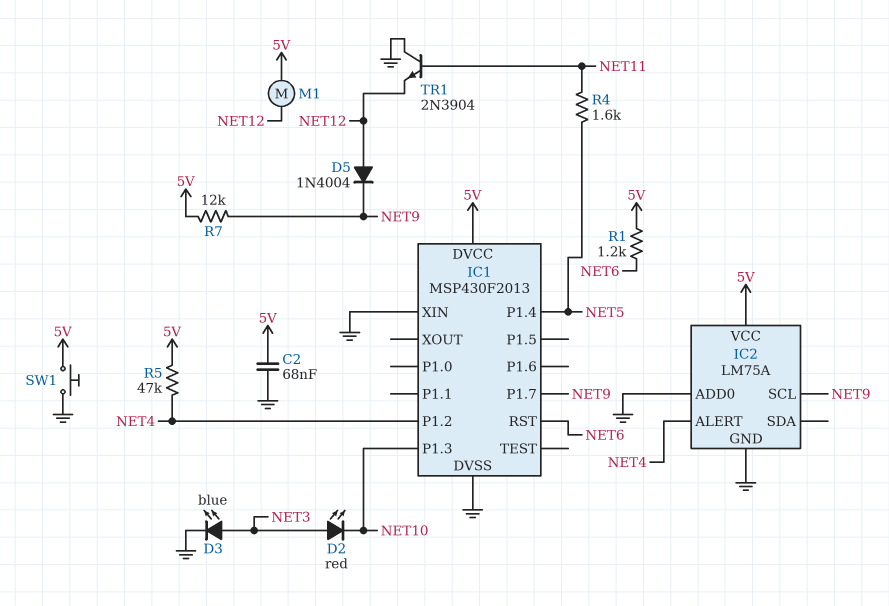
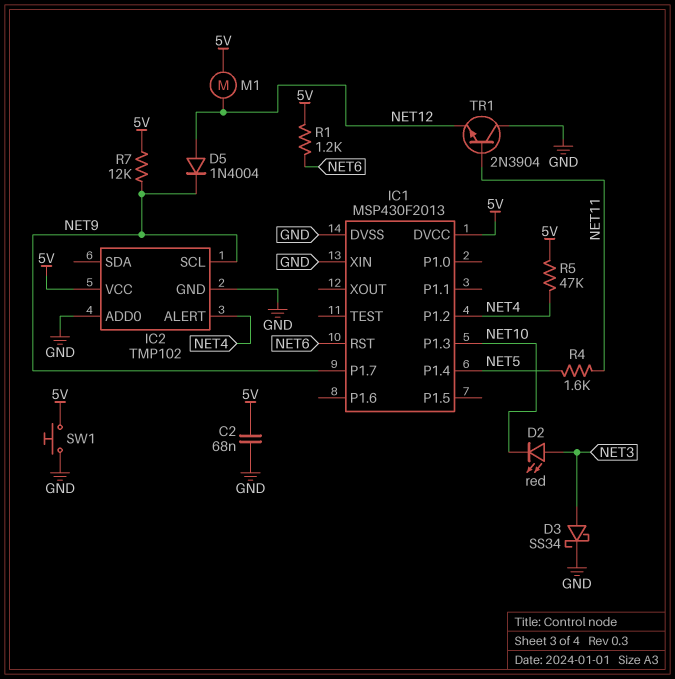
D3: LED blue (A NET3, K GND) -> schottky SS34 (A NET3, K GND)
IC2: LM75A -> TMP102

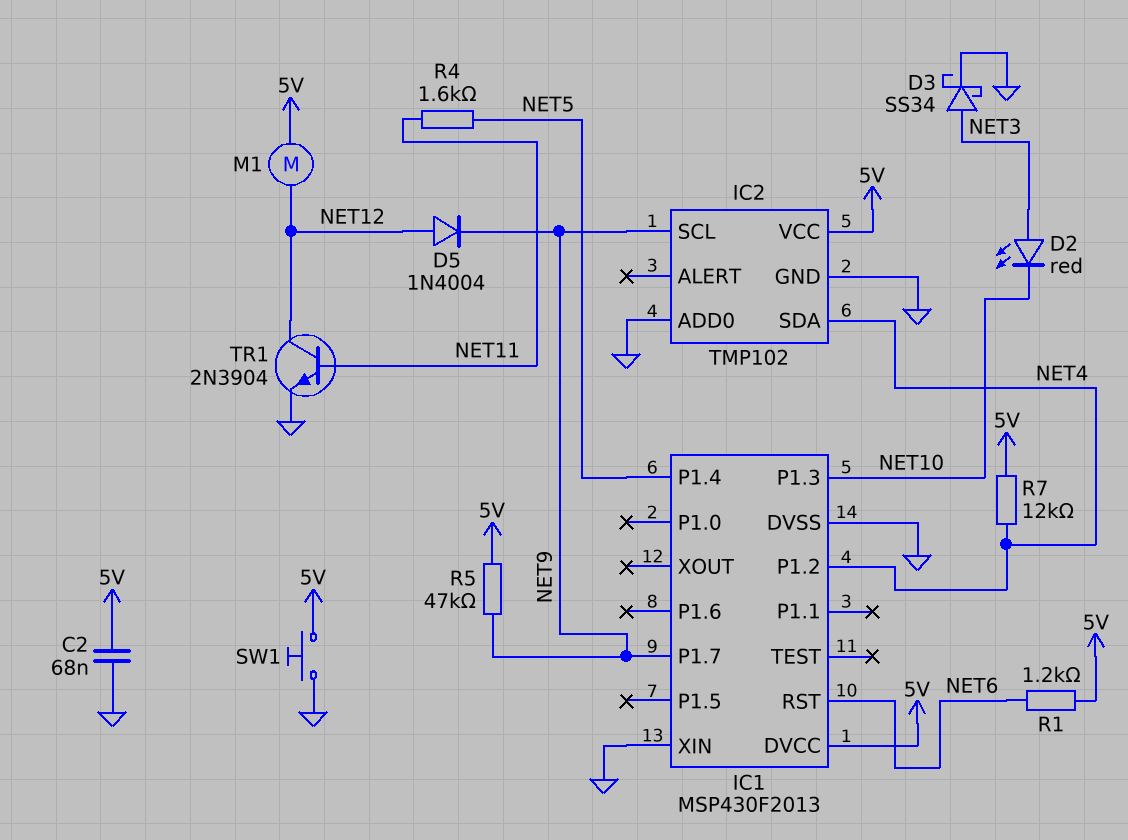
IC2 pin ALERT: NET4 -> none
IC2 pin SDA: none -> NET4
R5: 47k (5V, NET4) -> 47k (5V, NET9)
R7: 12k (5V, NET9) -> 12k (5V, NET4)
TR1: NPN 2N3904 (B NET11, C GND, E NET12) -> NPN 2N3904 (B NET11, C NET12, E GND)

